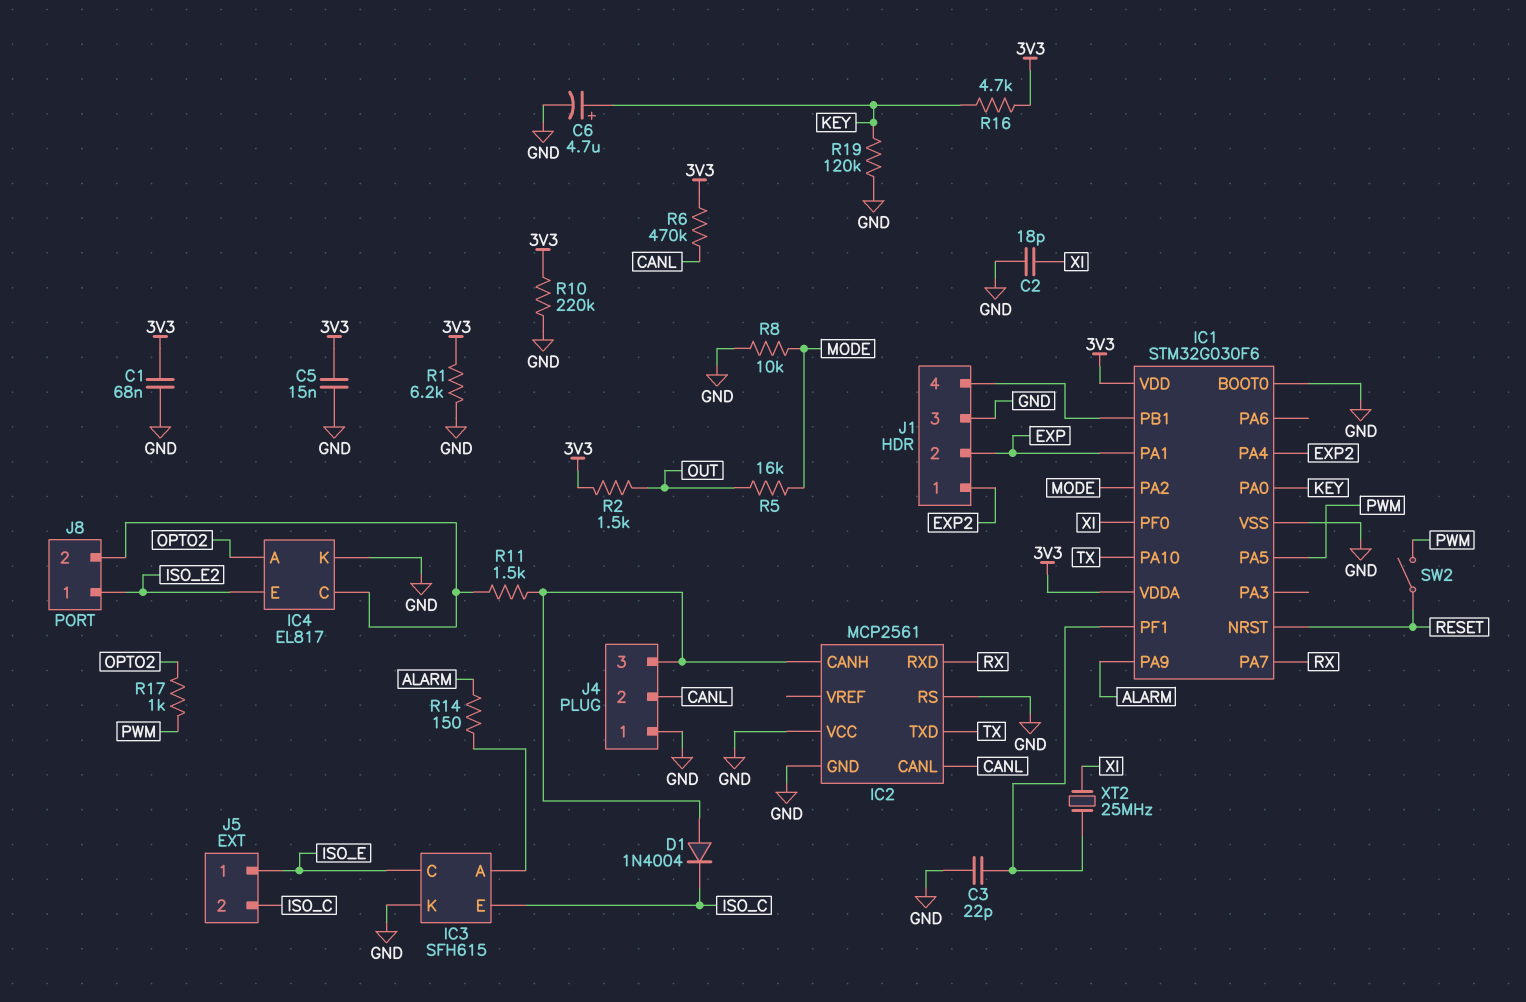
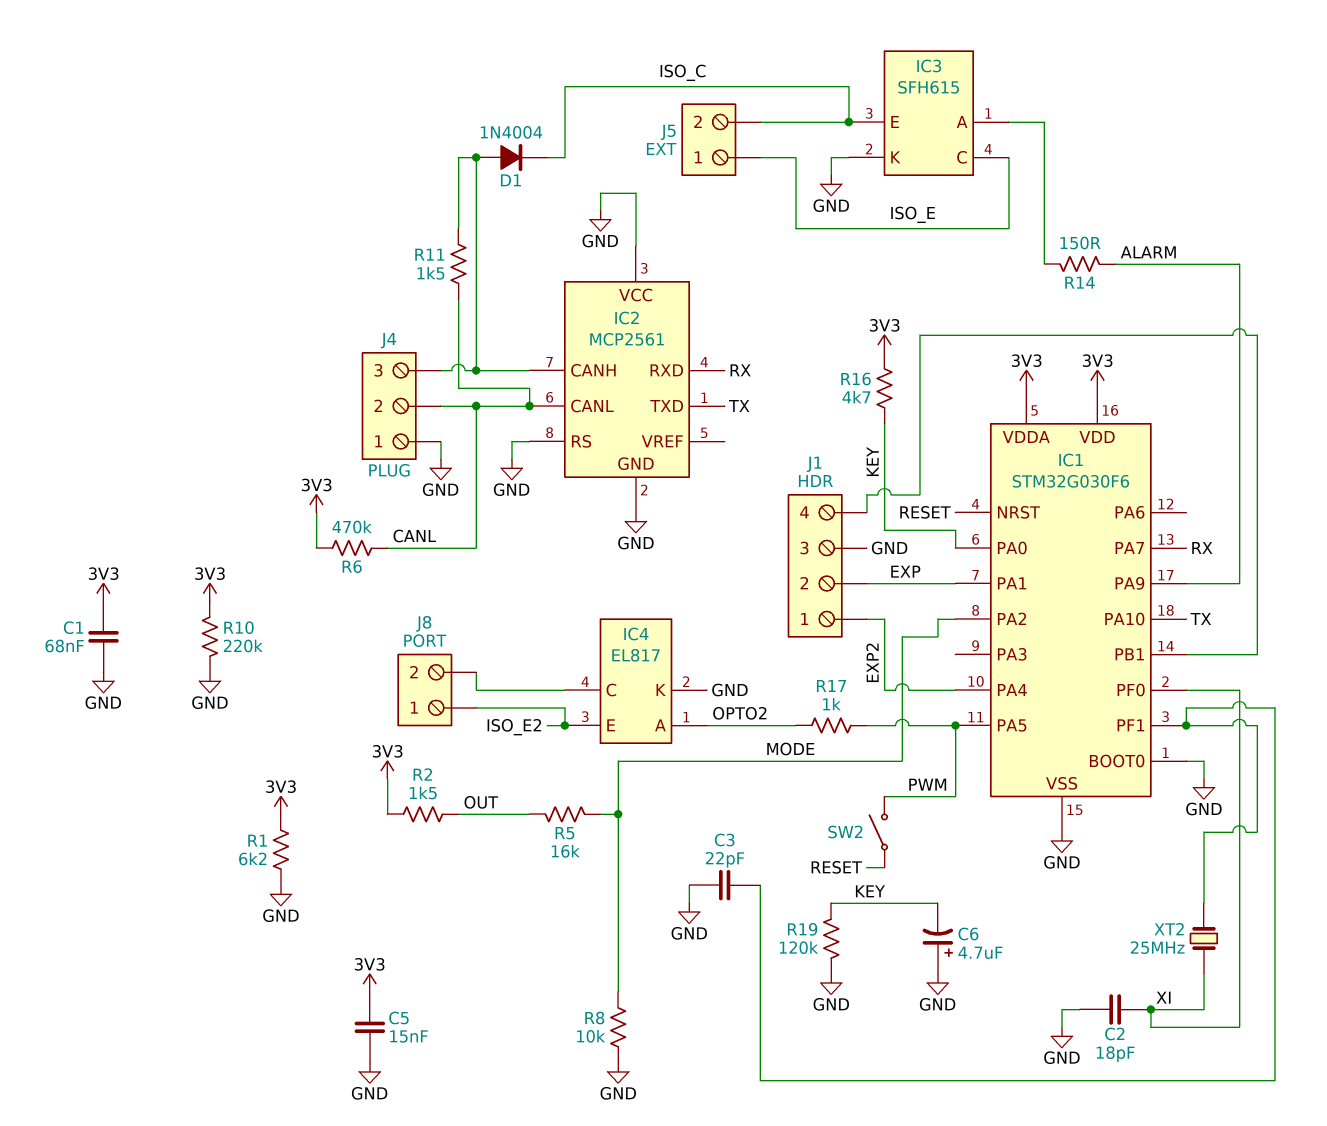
C6: 4.7uF (plus KEY, minus GND) -> 4.7uF (plus GND, minus KEY)
R11: 1.5k (IC2/CANH, IC4/C) -> 1.5k (CANL, IC2/CANH)

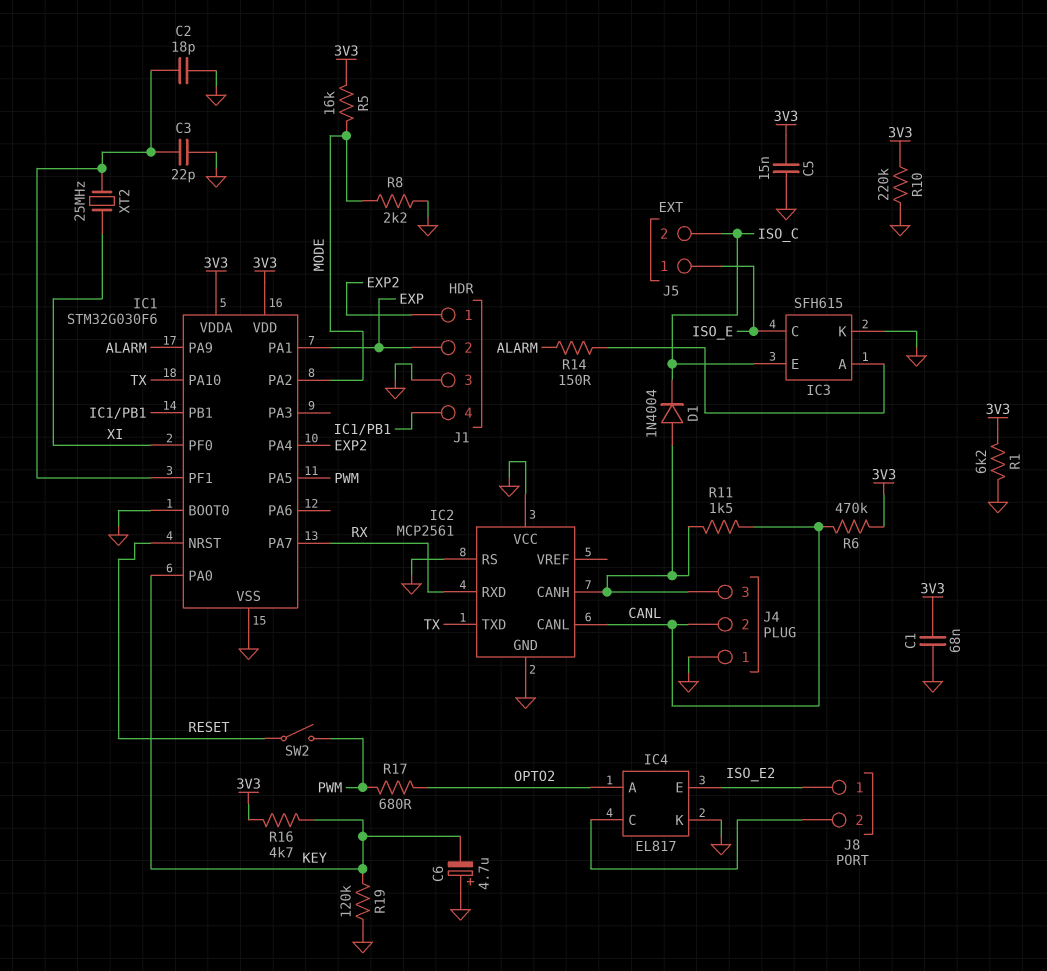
C2: 18pF (GND, XI) -> 18pF (GND, IC1/PF1)
R2: 1.5k (3V3, OUT) -> none
R5: 16k (MODE, OUT) -> 16k (3V3, MODE)
R8: 10k (GND, MODE) -> 2.2k (GND, MODE)
R17: 1k (OPTO2, PWM) -> 680 (OPTO2, PWM)

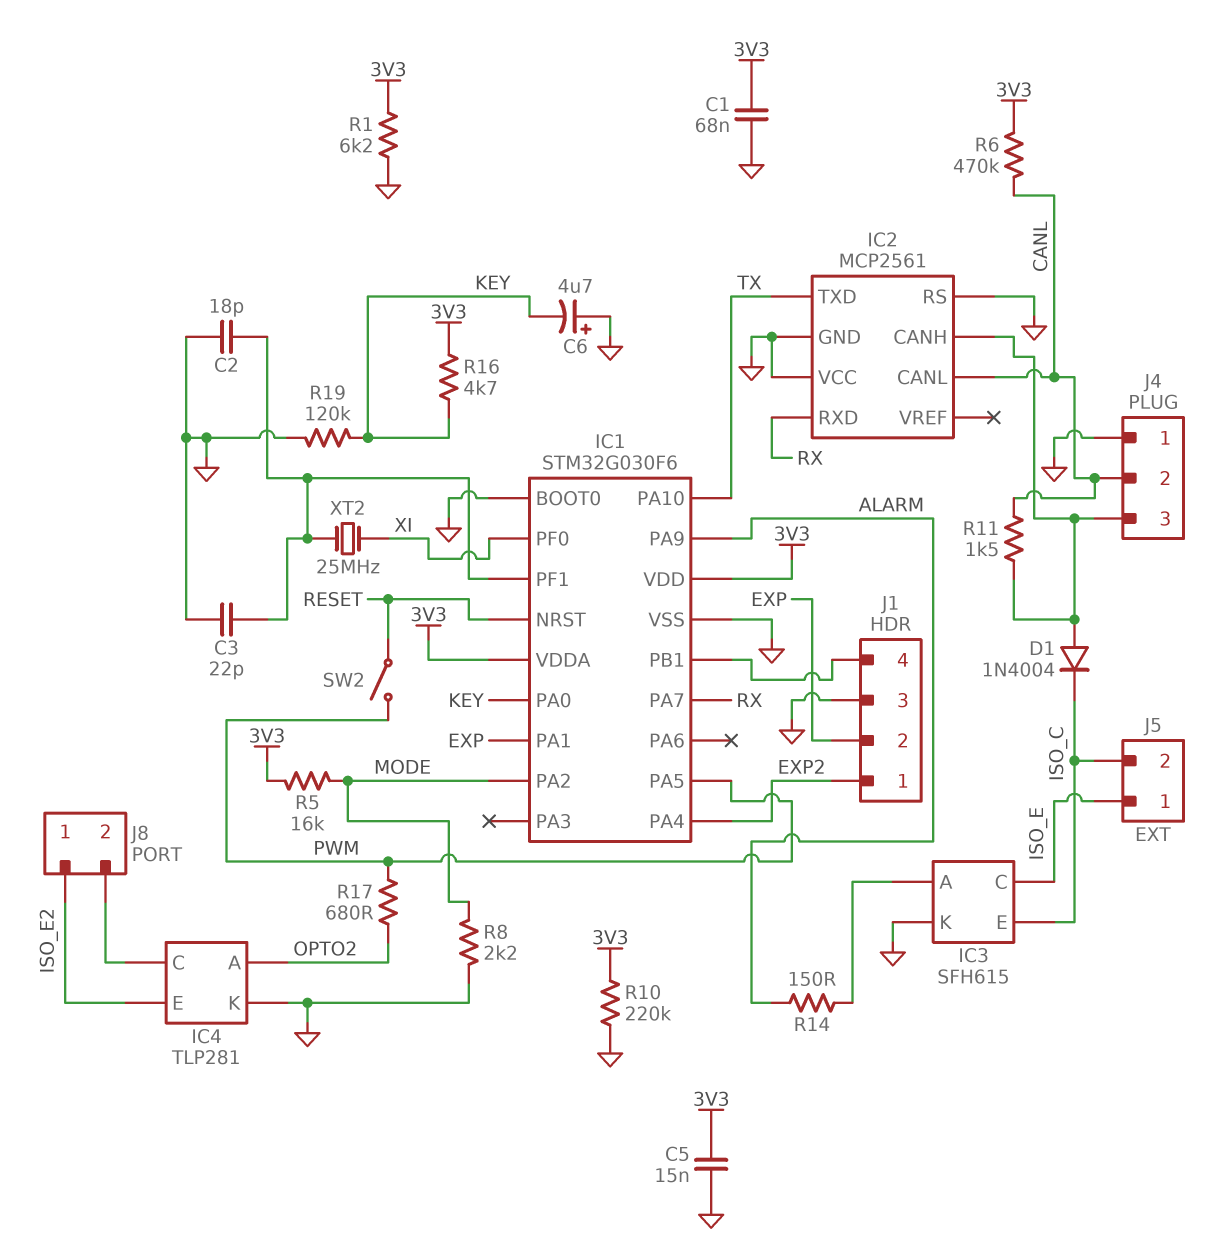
IC4: EL817 -> TLP281

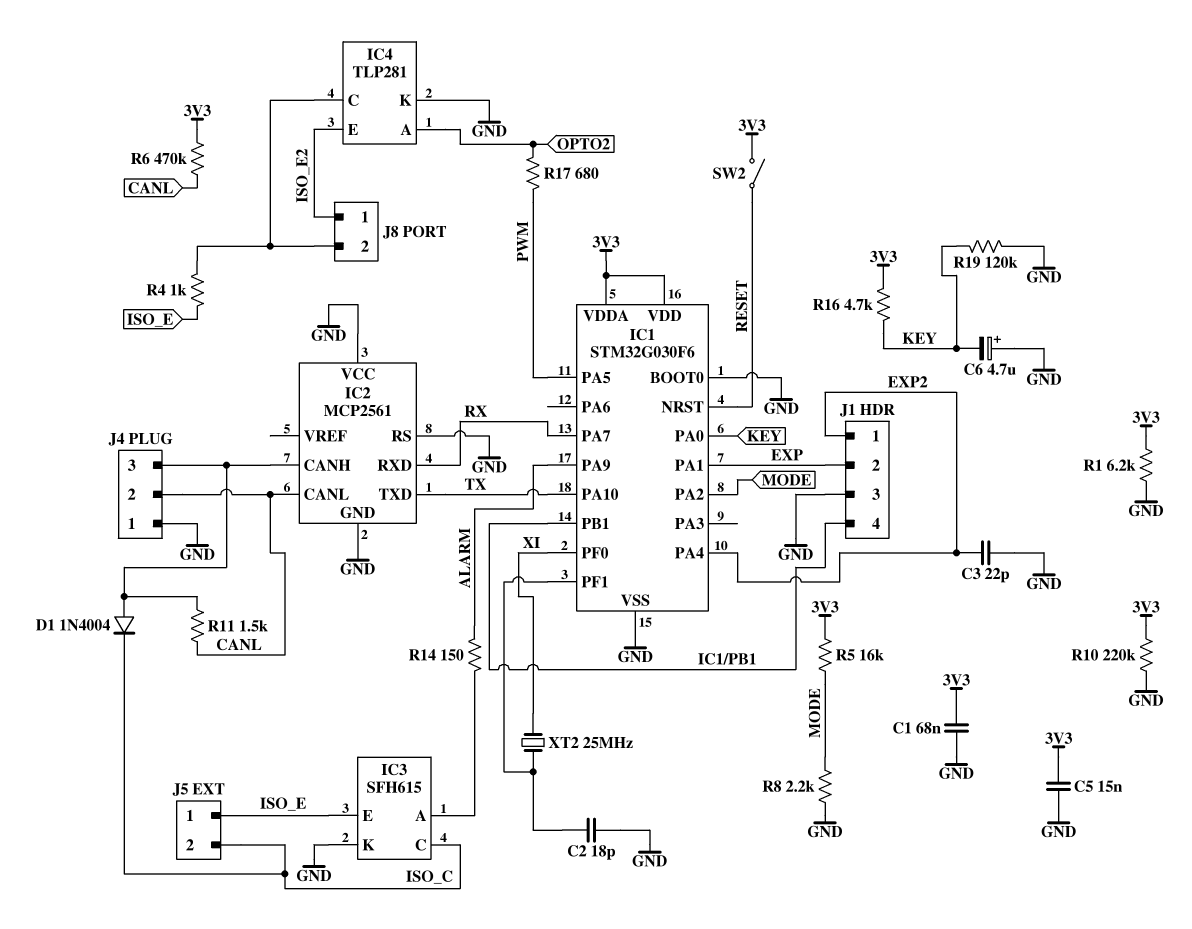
C3: 22pF (GND, IC1/PF1) -> 22pF (EXP2, GND)
IC3 pin C: ISO_E -> ISO_C
IC3 pin E: ISO_C -> ISO_E
R4: none -> 1k (IC4/C, ISO_E)
SW2: switch (PWM, RESET) -> switch (3V3, RESET)

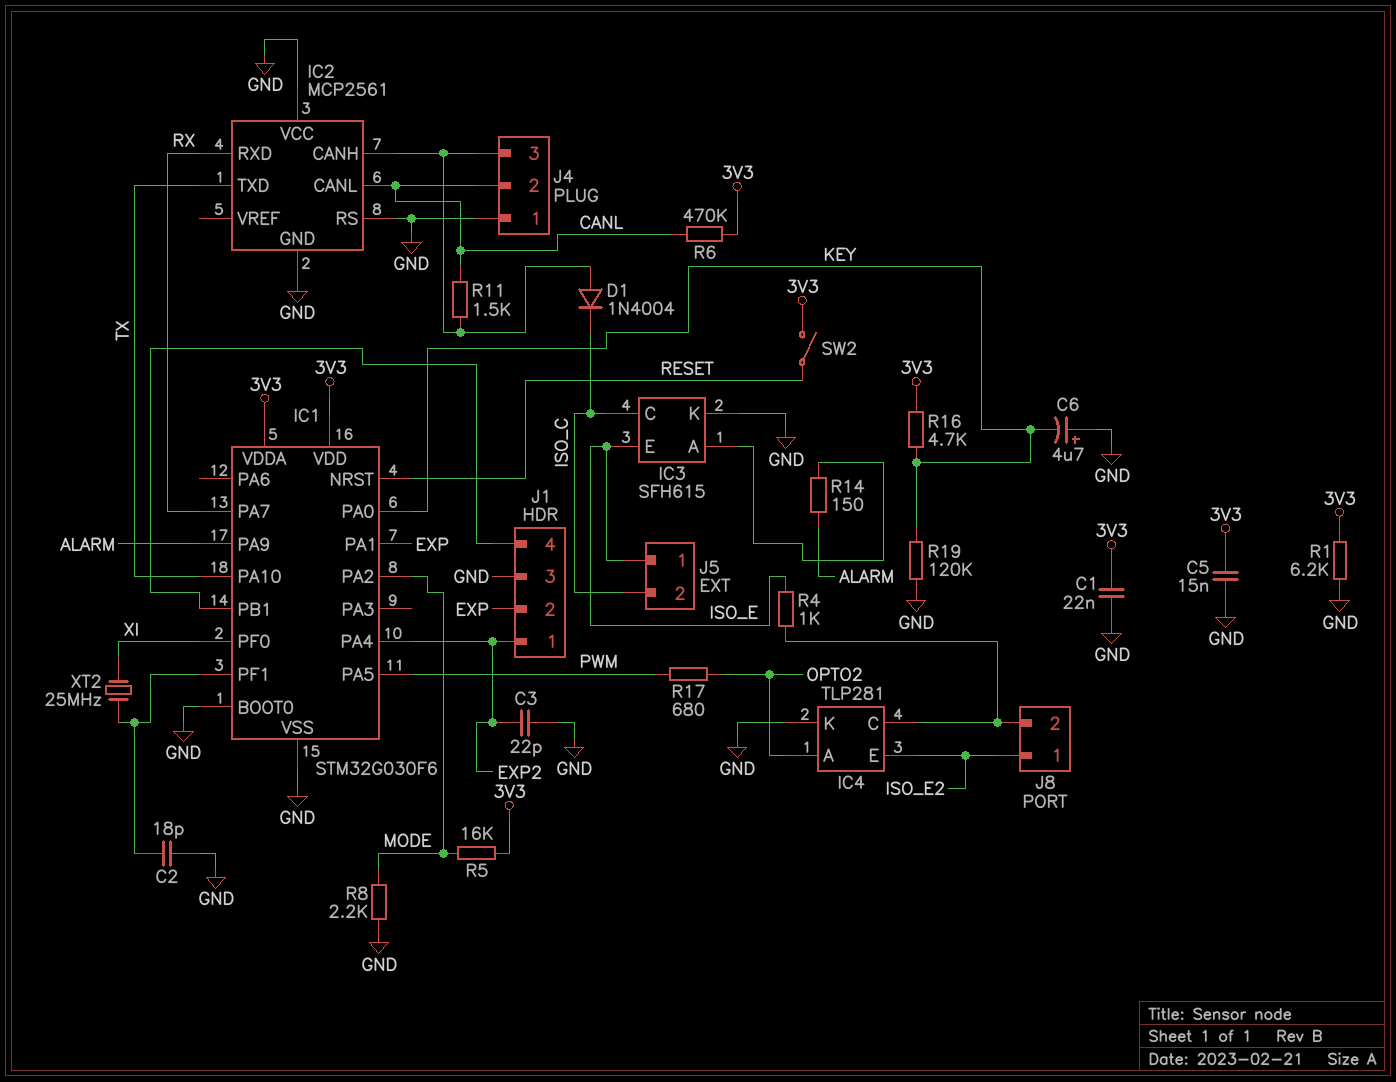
C1: 68nF (3V3, GND) -> 22nF (3V3, GND)
R10: 220k (3V3, GND) -> none

